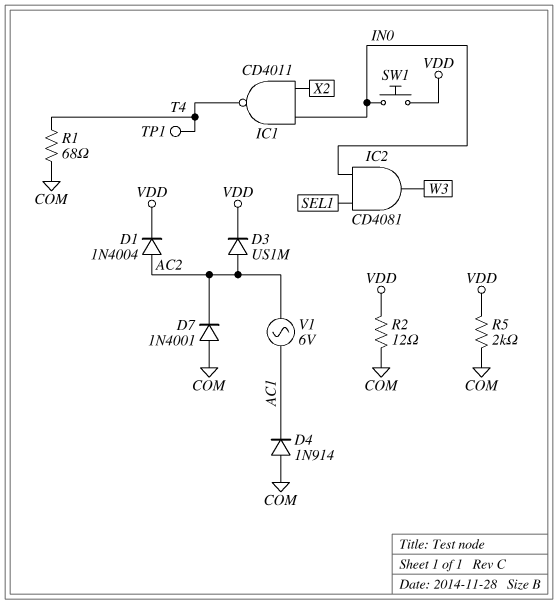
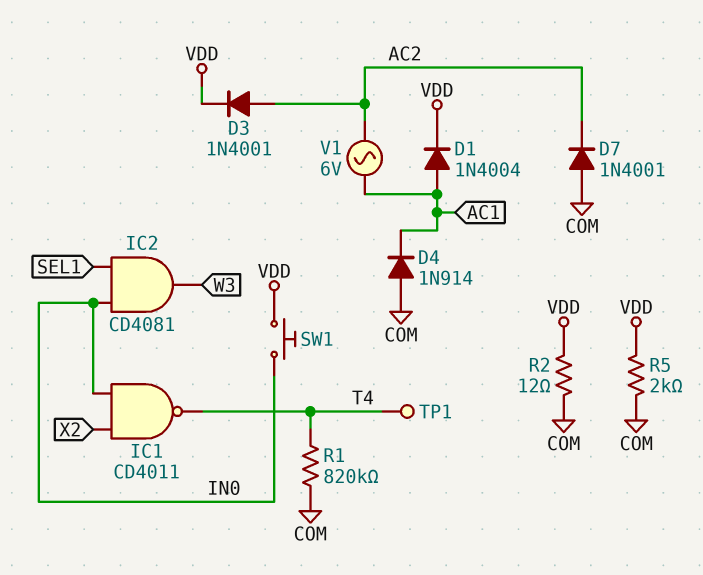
D1: diode 1N4004 (A AC2, K VDD) -> diode 1N4004 (A AC1, K VDD)
D3: diode US1M (A AC2, K VDD) -> diode 1N4001 (A AC2, K VDD)
R1: 68 (COM, T4) -> 820k (COM, T4)

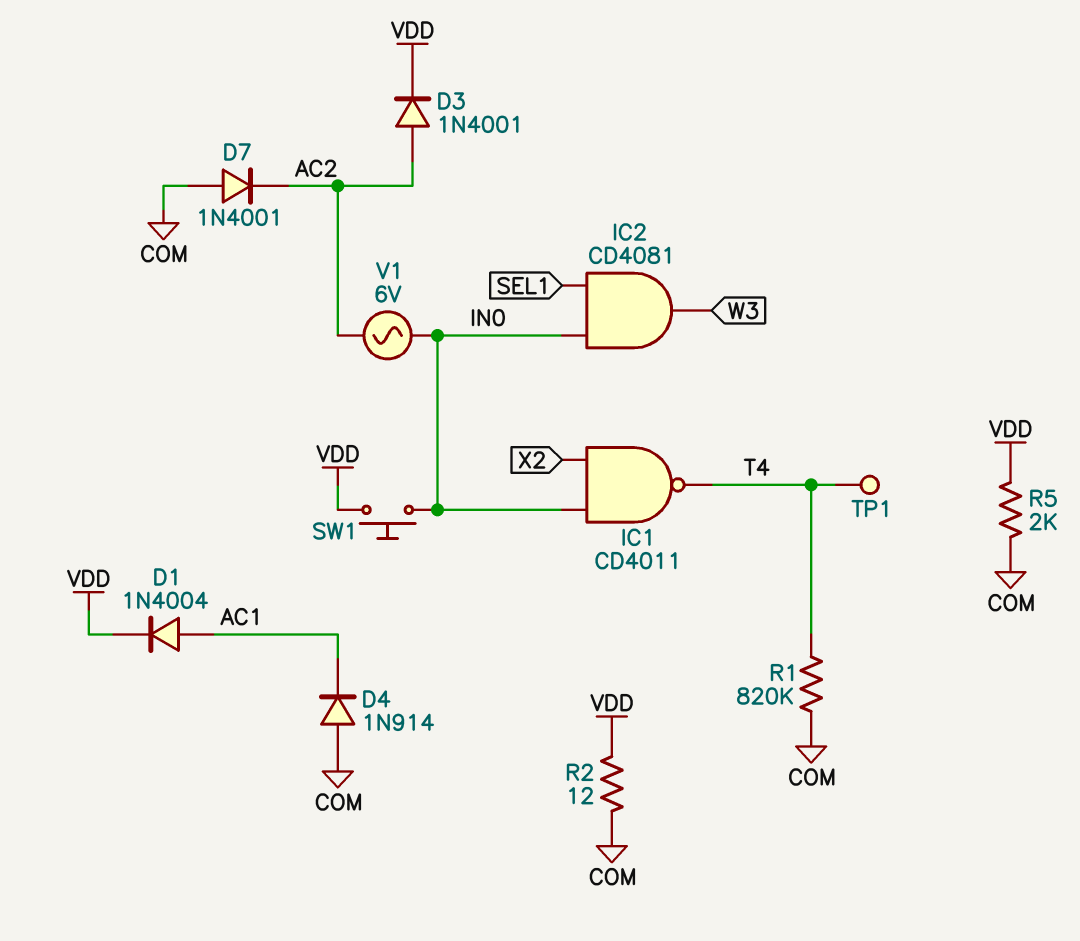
V1: AC 6V (AC1, AC2) -> AC 6V (AC2, IN0)

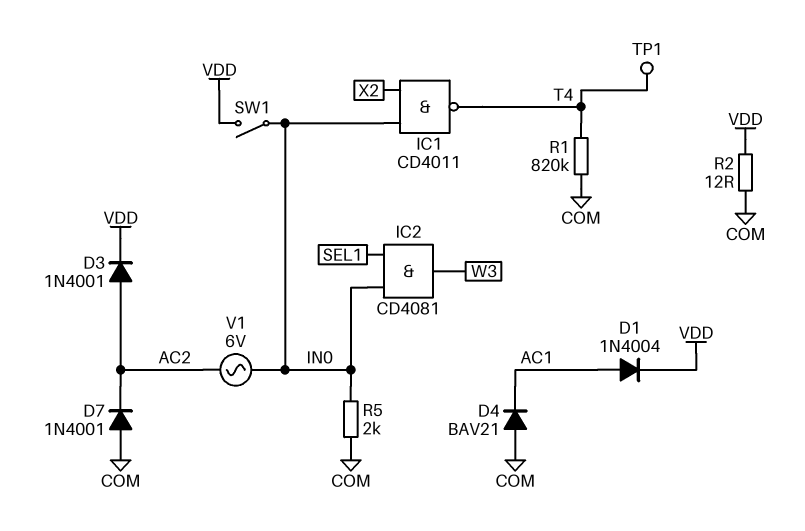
D4: diode 1N914 (A COM, K AC1) -> diode BAV21 (A COM, K AC1)
R5: 2k (COM, VDD) -> 2k (COM, IN0)
SW1: button (IN0, VDD) -> switch (IN0, VDD)

